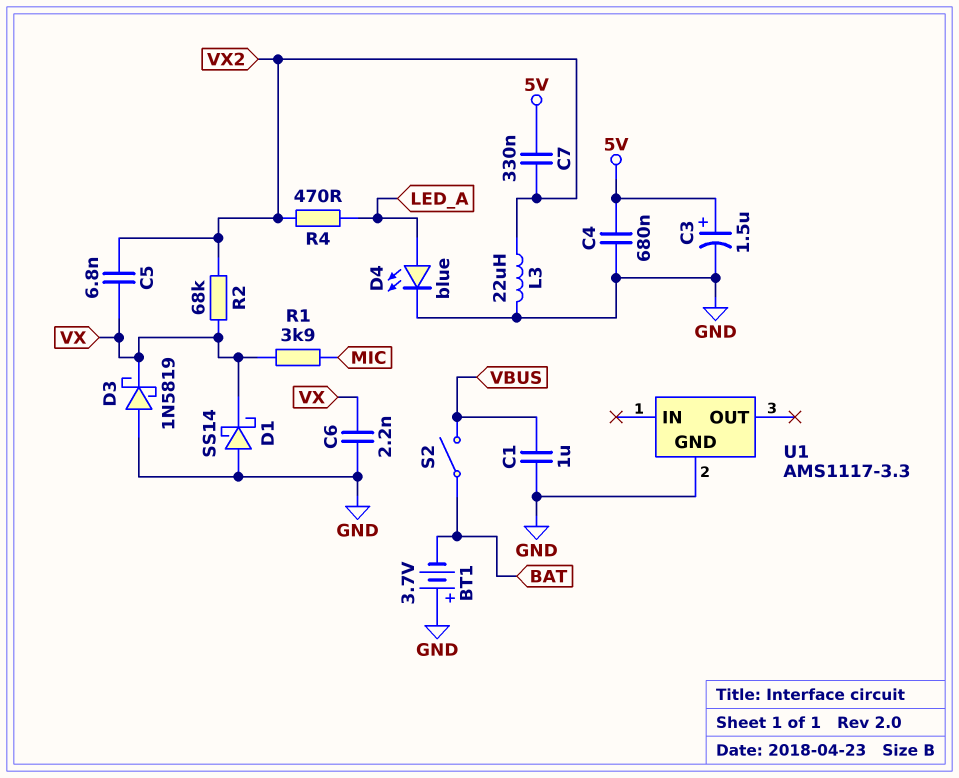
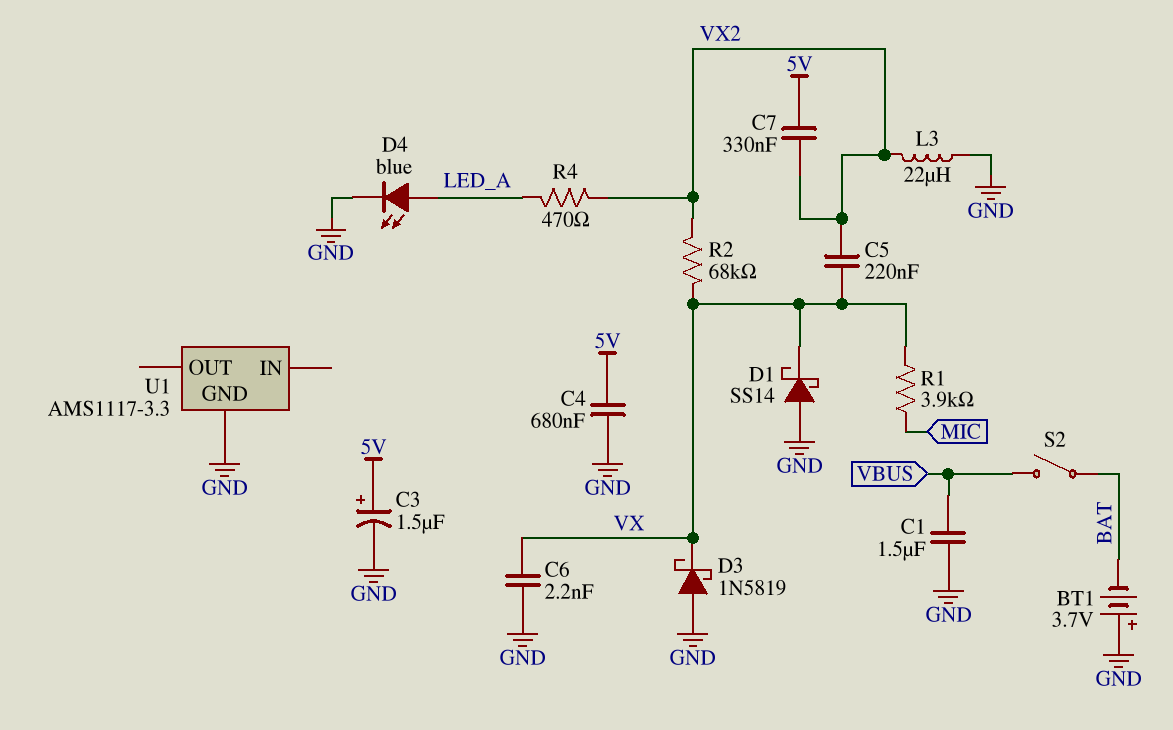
C1: 1uF (GND, VBUS) -> 1.5uF (GND, VBUS)
C5: 6.8nF (VX, VX2) -> 220nF (VX, VX2)

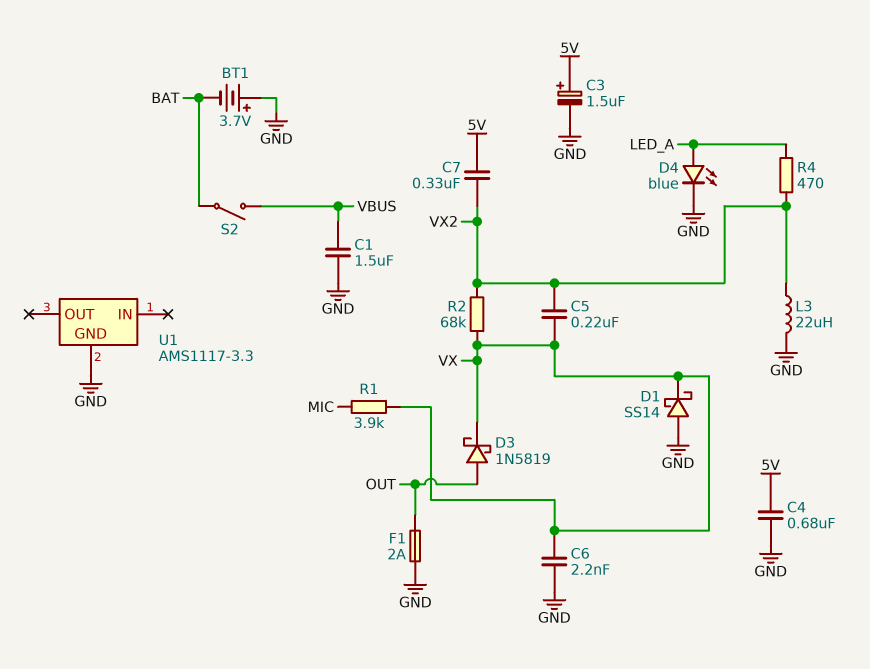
D3: schottky 1N5819 (A GND, K VX) -> schottky 1N5819 (A OUT, K VX)
F1: none -> 2A (GND, OUT)

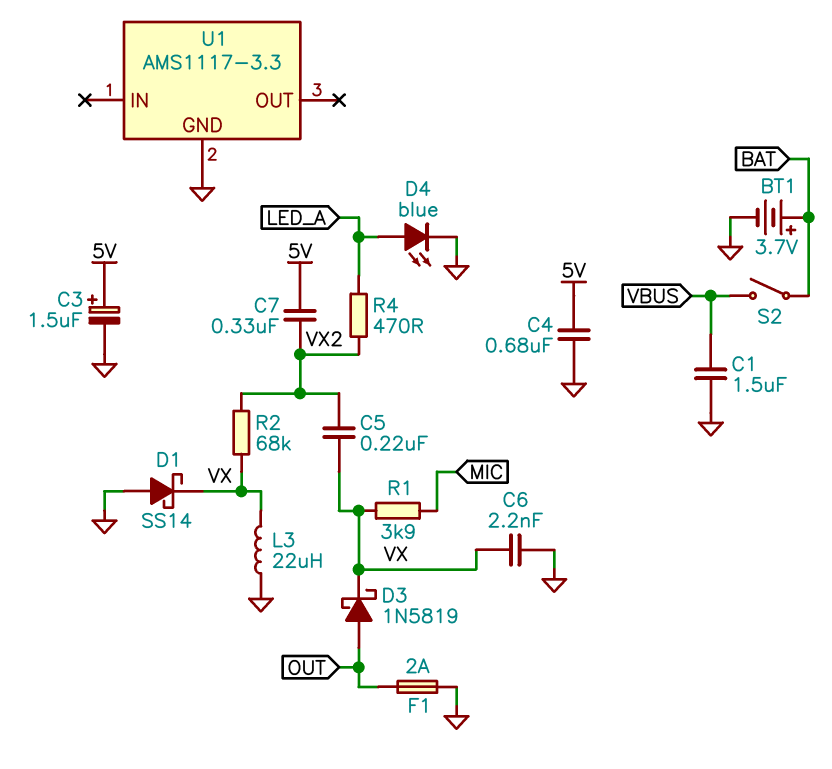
BT1: 3.7V (plus GND, minus BAT) -> 3.7V (plus BAT, minus GND)
L3: 22uH (GND, VX2) -> 22uH (GND, VX)

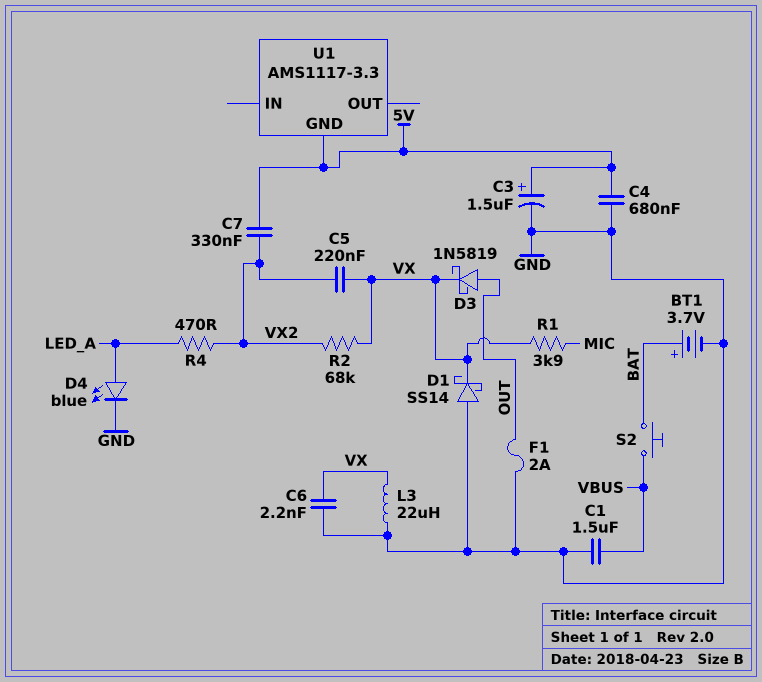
S2: switch (BAT, VBUS) -> button (BAT, VBUS)
U1 pin GND: GND -> 5V

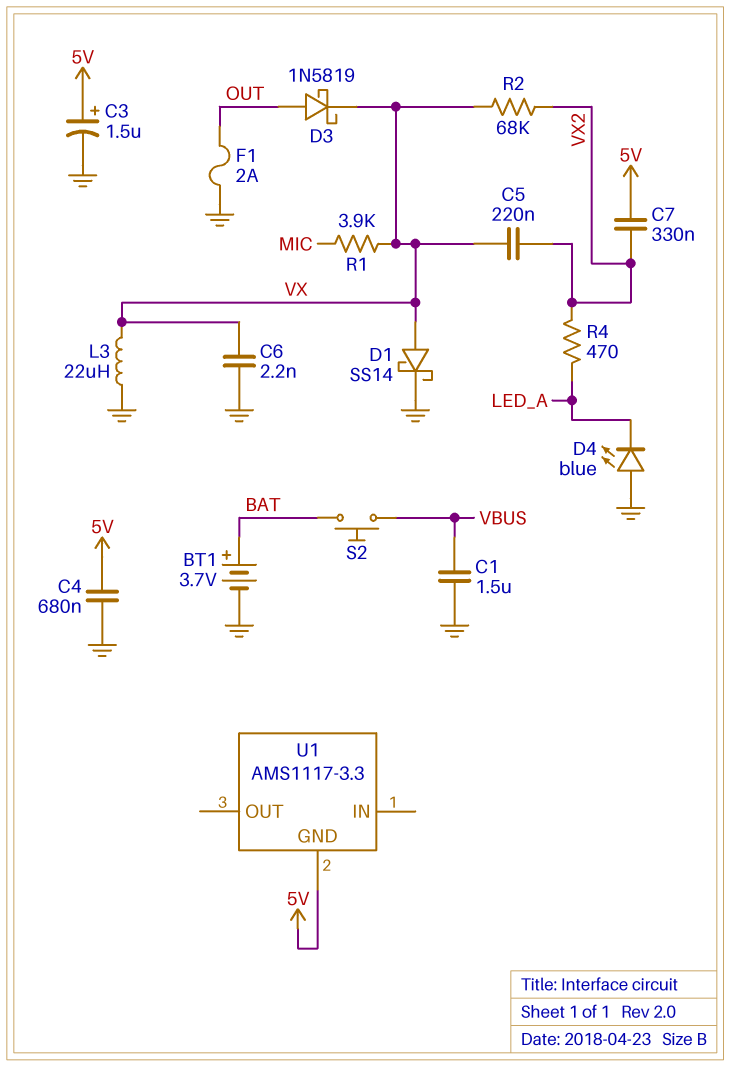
D1: schottky SS14 (A GND, K VX) -> schottky SS14 (A VX, K GND)
D4: LED blue (A LED_A, K GND) -> LED blue (A GND, K LED_A)

